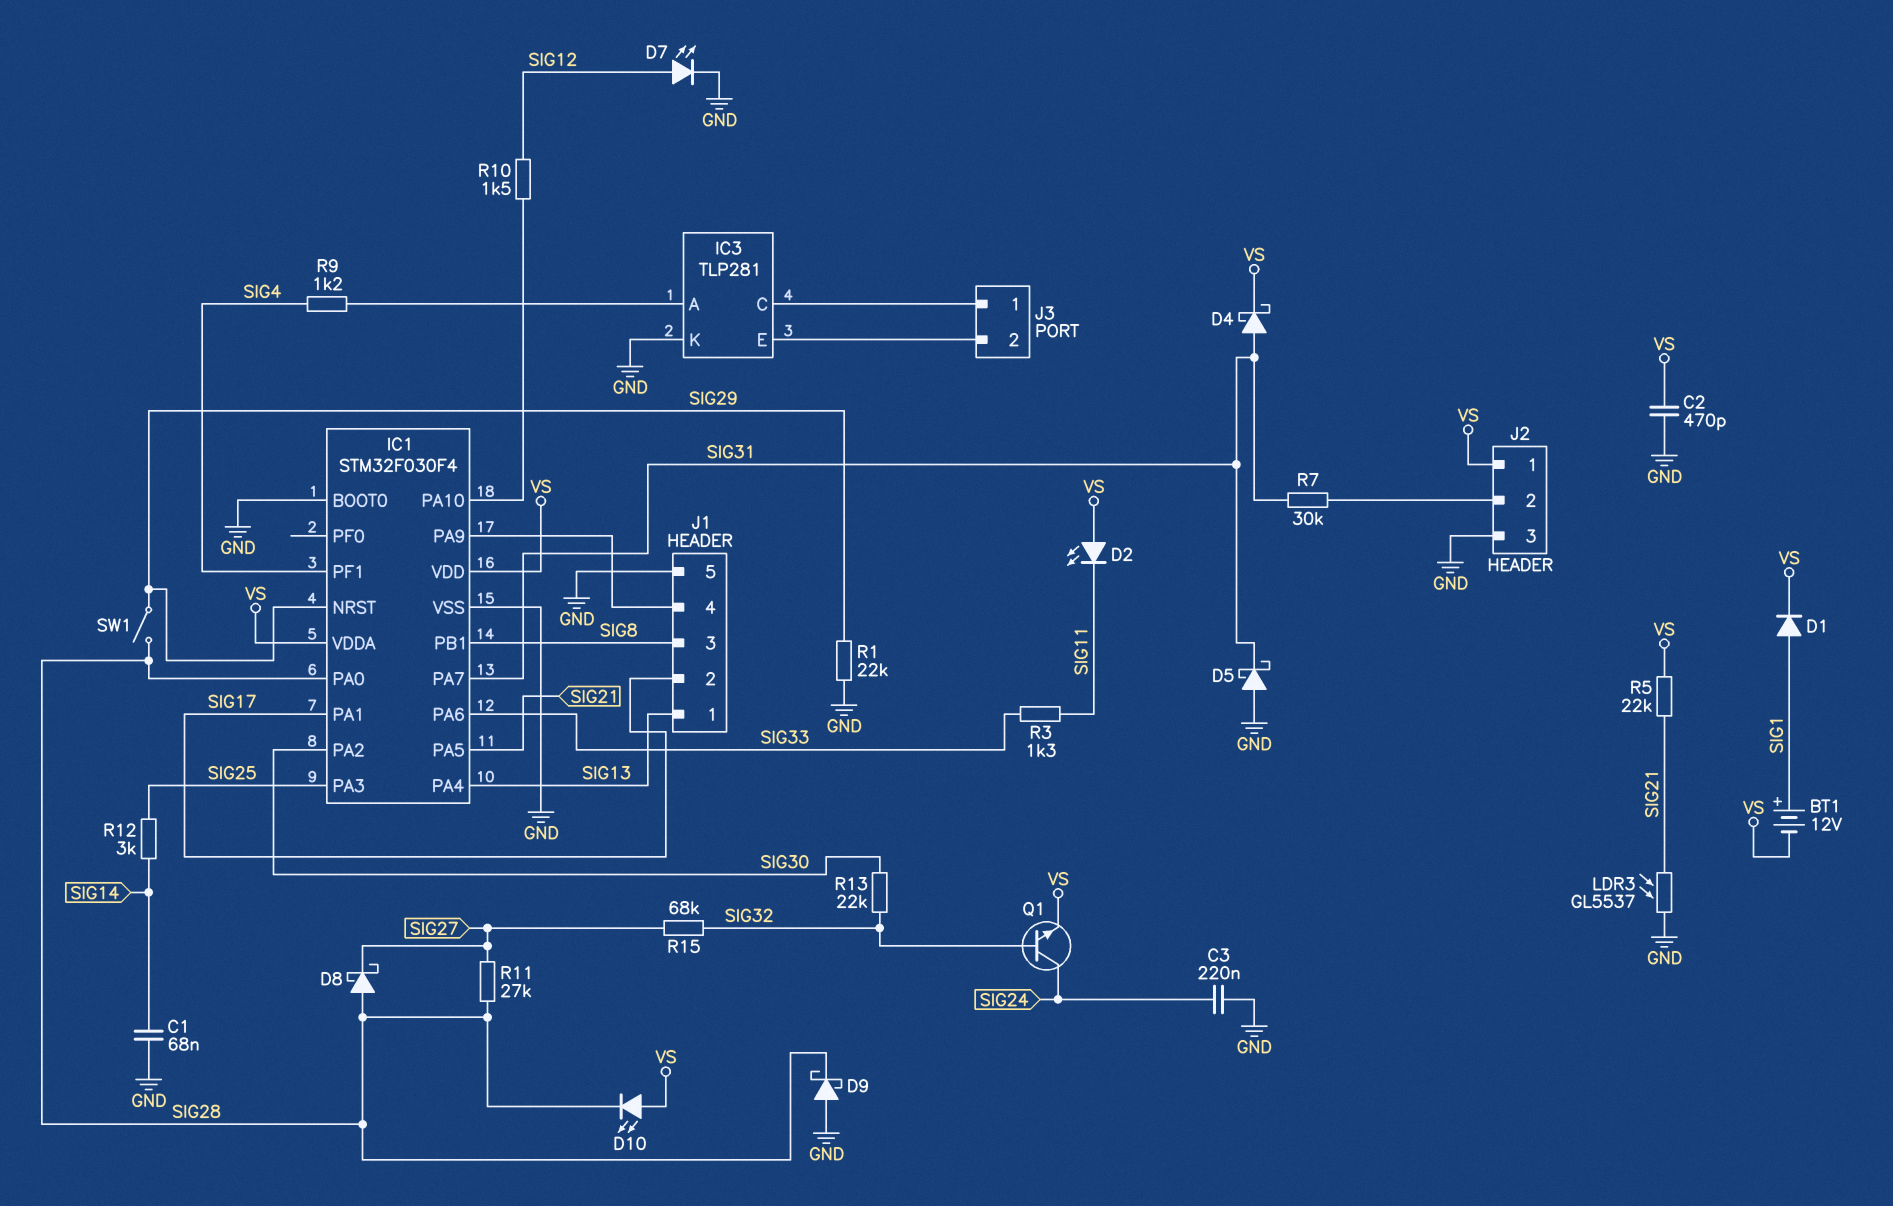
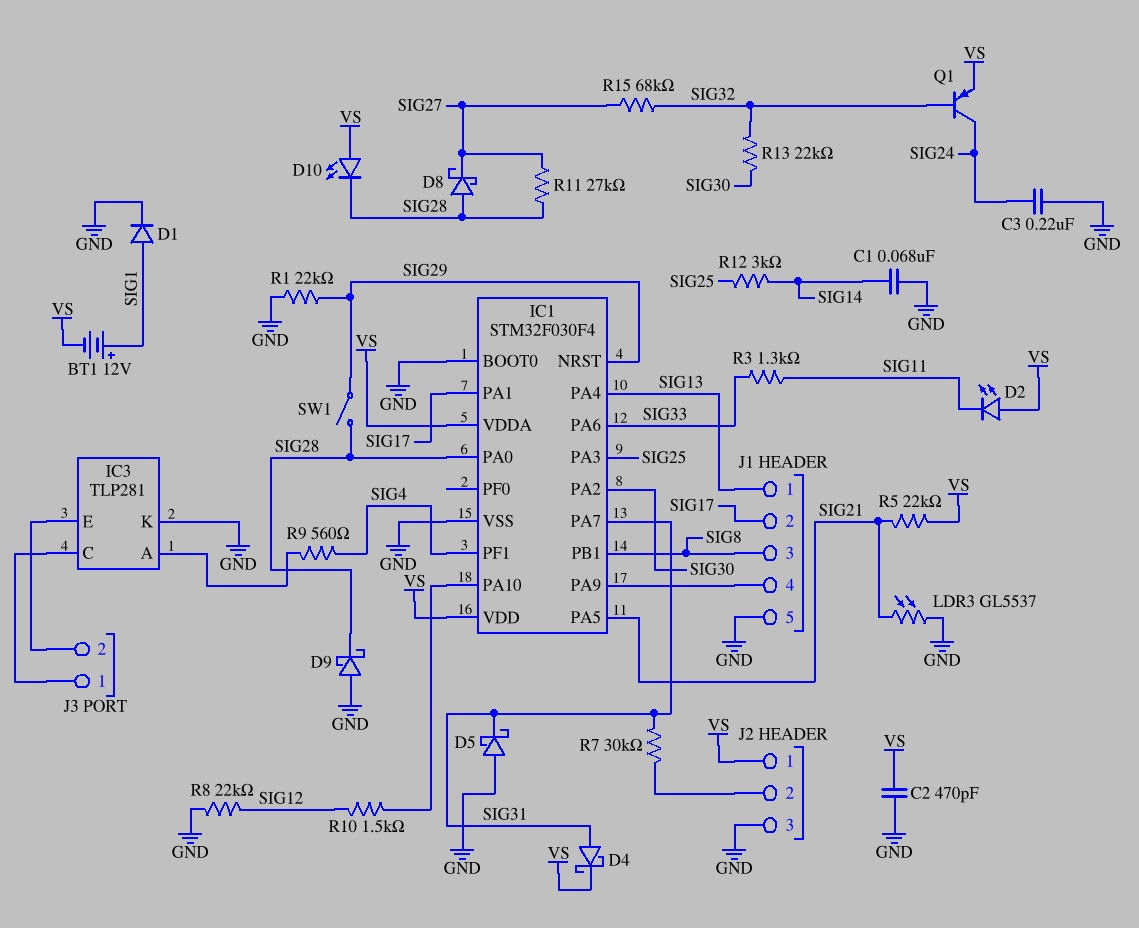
D1: diode (A SIG1, K VS) -> diode (A SIG1, K GND)
D7: LED (A SIG12, K GND) -> none
Q1: NPN (B SIG32, C SIG24, E VS) -> PNP (B SIG32, C SIG24, E VS)
R8: none -> 22k (GND, SIG12)
R9: 1.2k (IC3/A, SIG4) -> 560 (IC3/A, SIG4)

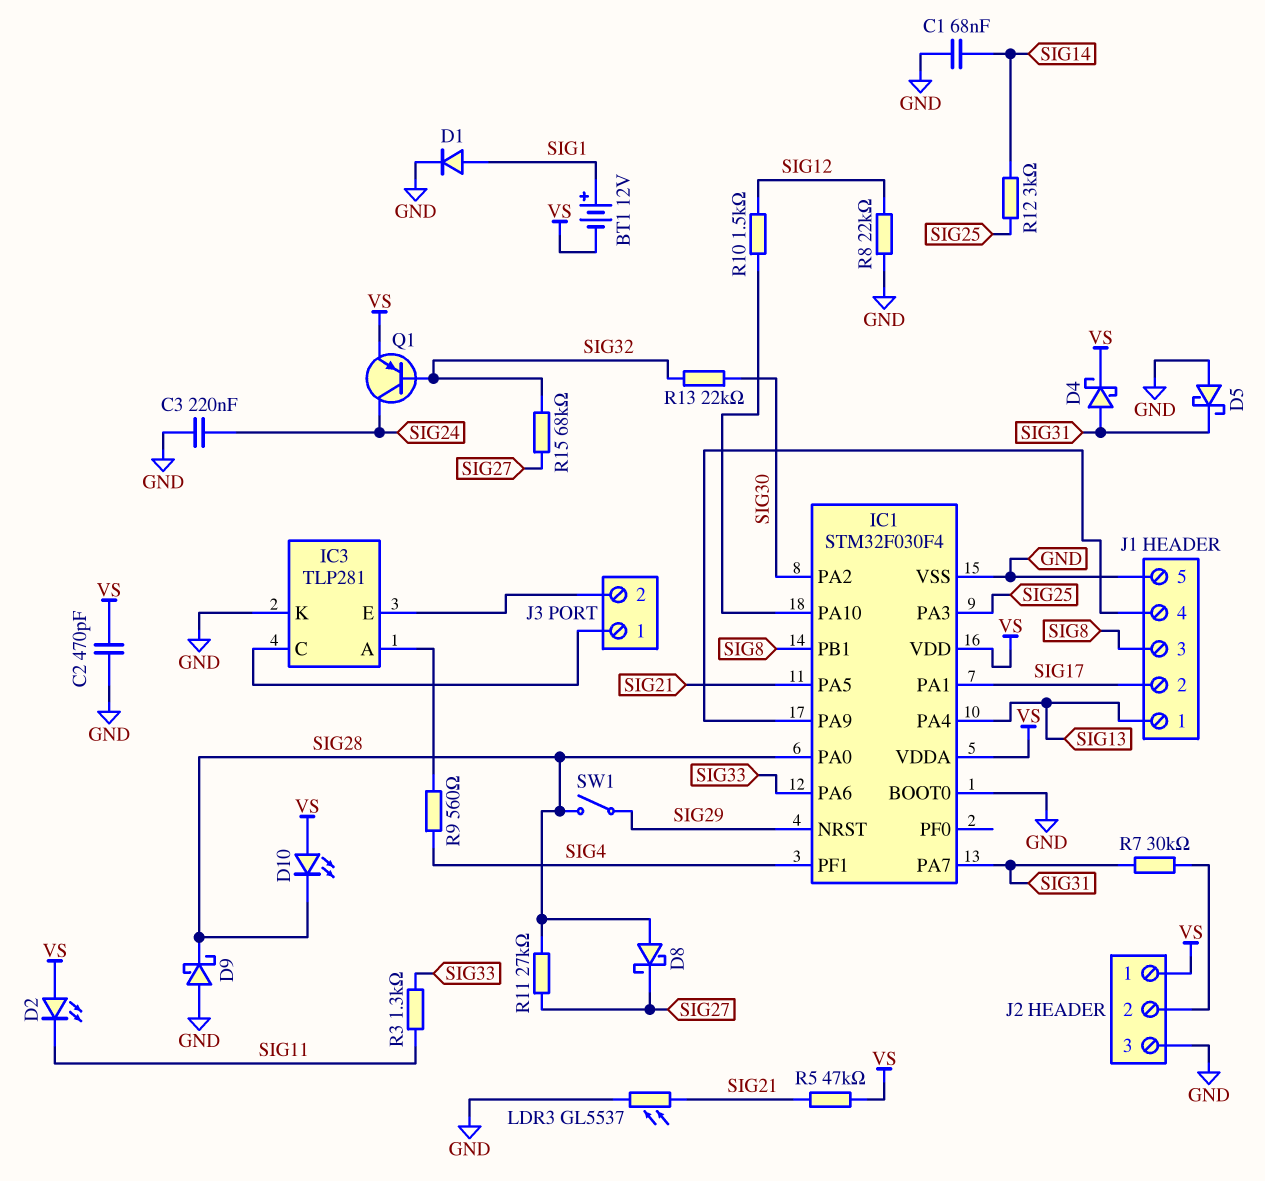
R1: 22k (GND, SIG29) -> none
R5: 22k (SIG21, VS) -> 47k (SIG21, VS)

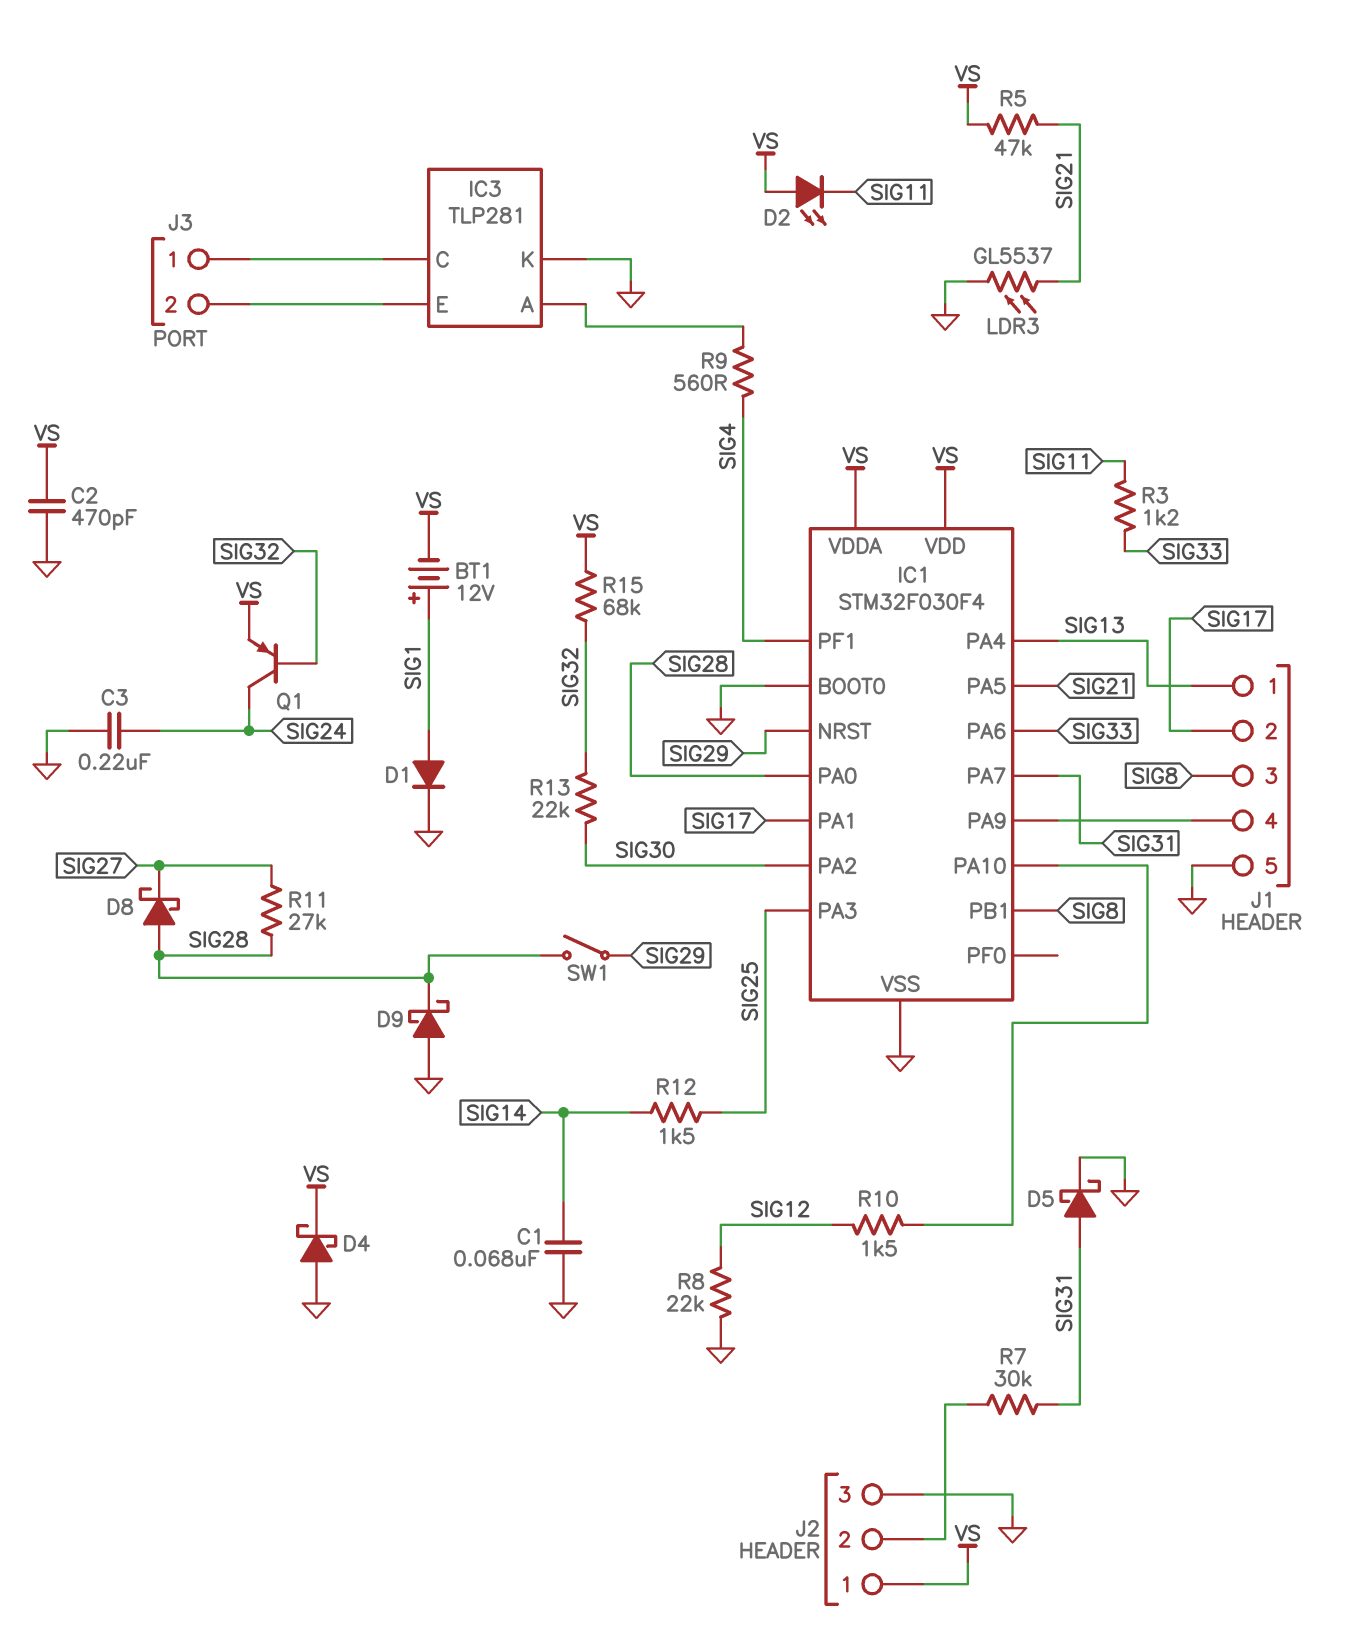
D4: schottky (A SIG31, K VS) -> schottky (A GND, K VS)
D5: schottky (A GND, K SIG31) -> schottky (A SIG31, K GND)
D10: LED (A VS, K SIG28) -> none
R3: 1.3k (SIG11, SIG33) -> 1.2k (SIG11, SIG33)
R12: 3k (SIG14, SIG25) -> 1.5k (SIG14, SIG25)
R15: 68k (SIG27, SIG32) -> 68k (SIG32, VS)

